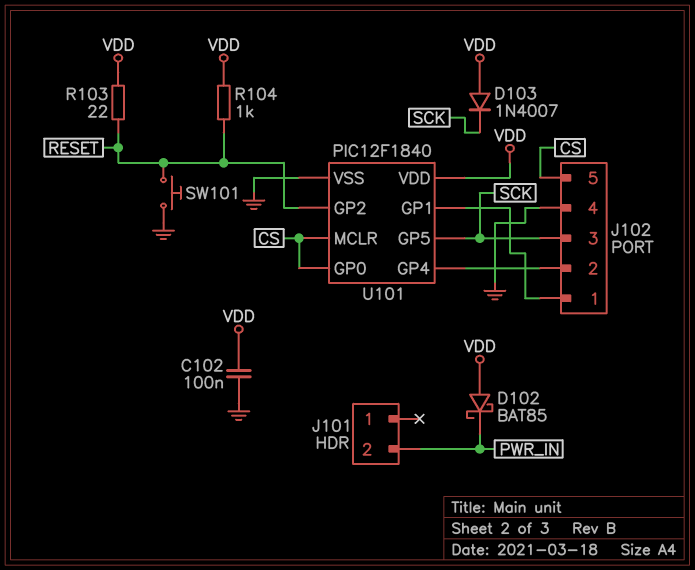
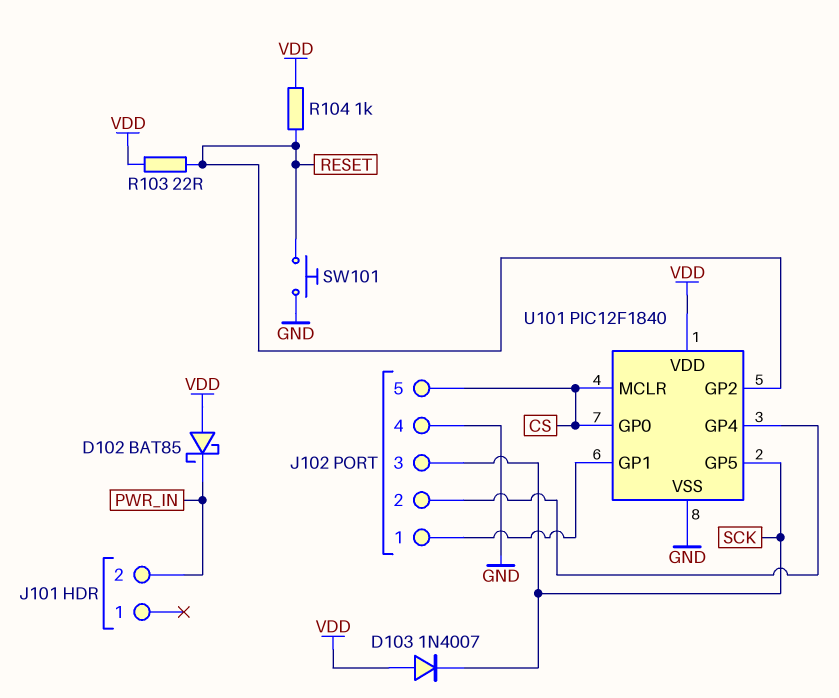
C102: 100nF (GND, VDD) -> none

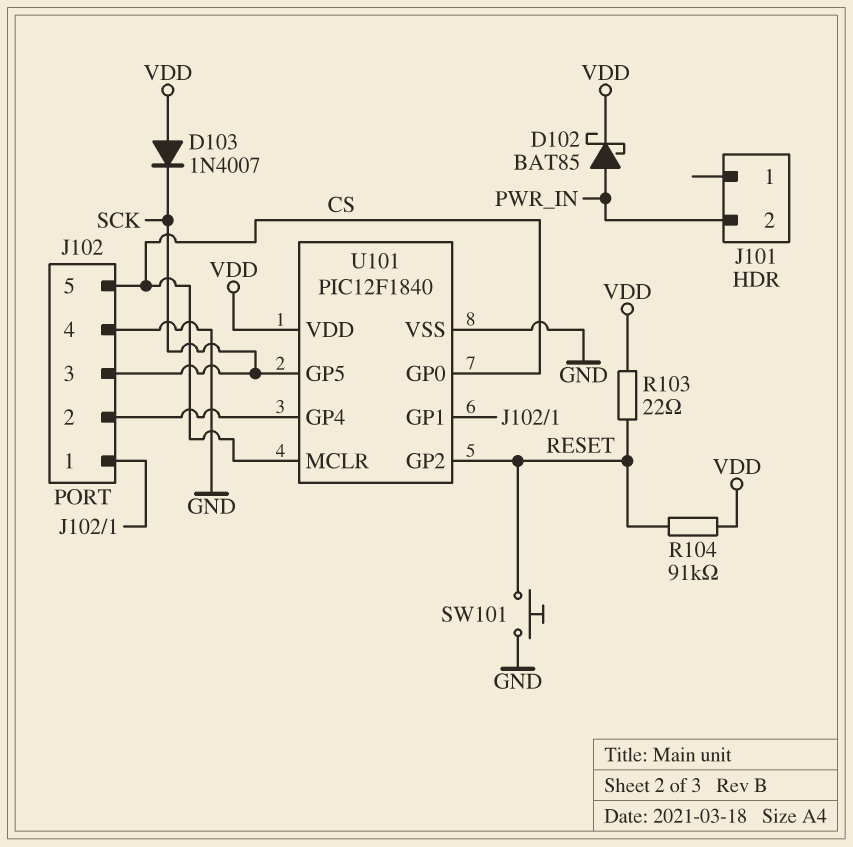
D102: schottky BAT85 (A VDD, K PWR_IN) -> schottky BAT85 (A PWR_IN, K VDD)
R104: 1k (RESET, VDD) -> 91k (RESET, VDD)

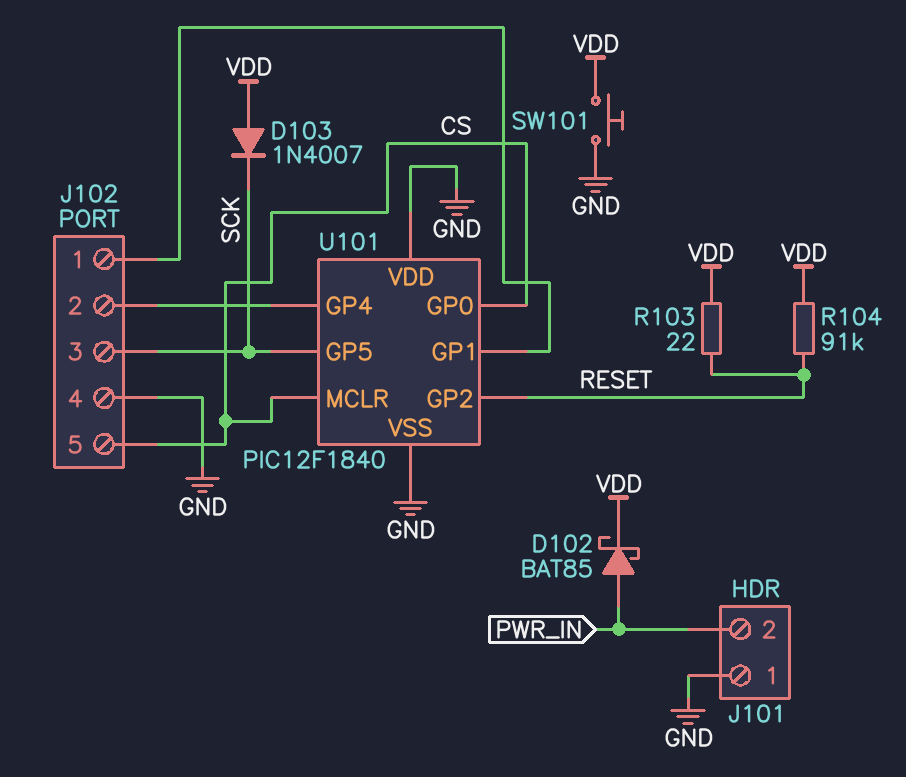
J101 pin 1: none -> GND
SW101: button (GND, RESET) -> button (GND, VDD)
U101 pin VDD: VDD -> GND

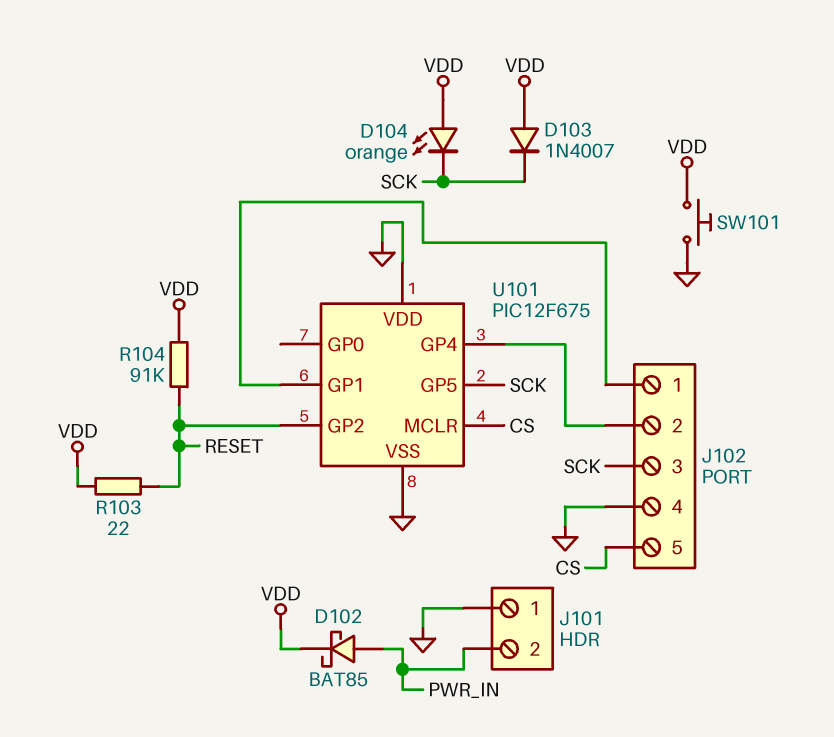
D104: none -> LED orange (A VDD, K SCK)
U101: PIC12F1840 -> PIC12F675
U101 pin GP0: CS -> none

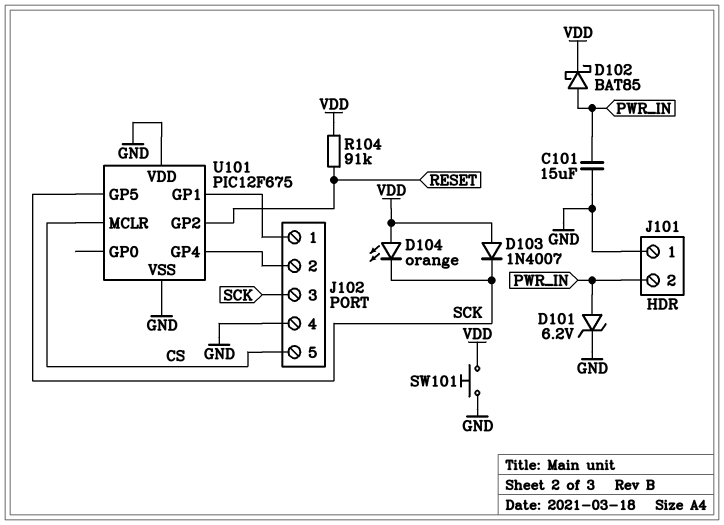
C101: none -> 15uF (GND, PWR_IN)
D101: none -> zener 6.2V (A PWR_IN, K GND)
R103: 22 (RESET, VDD) -> none

